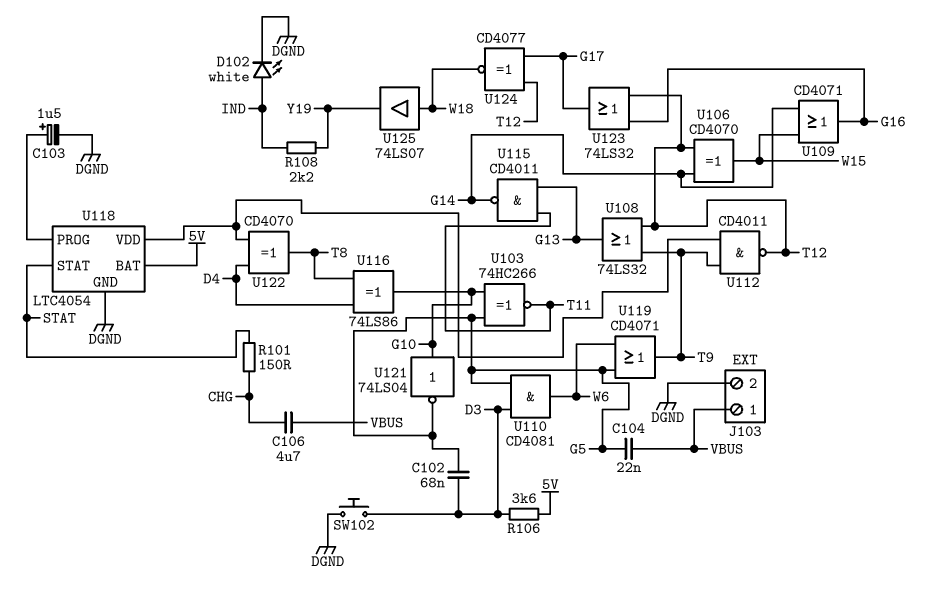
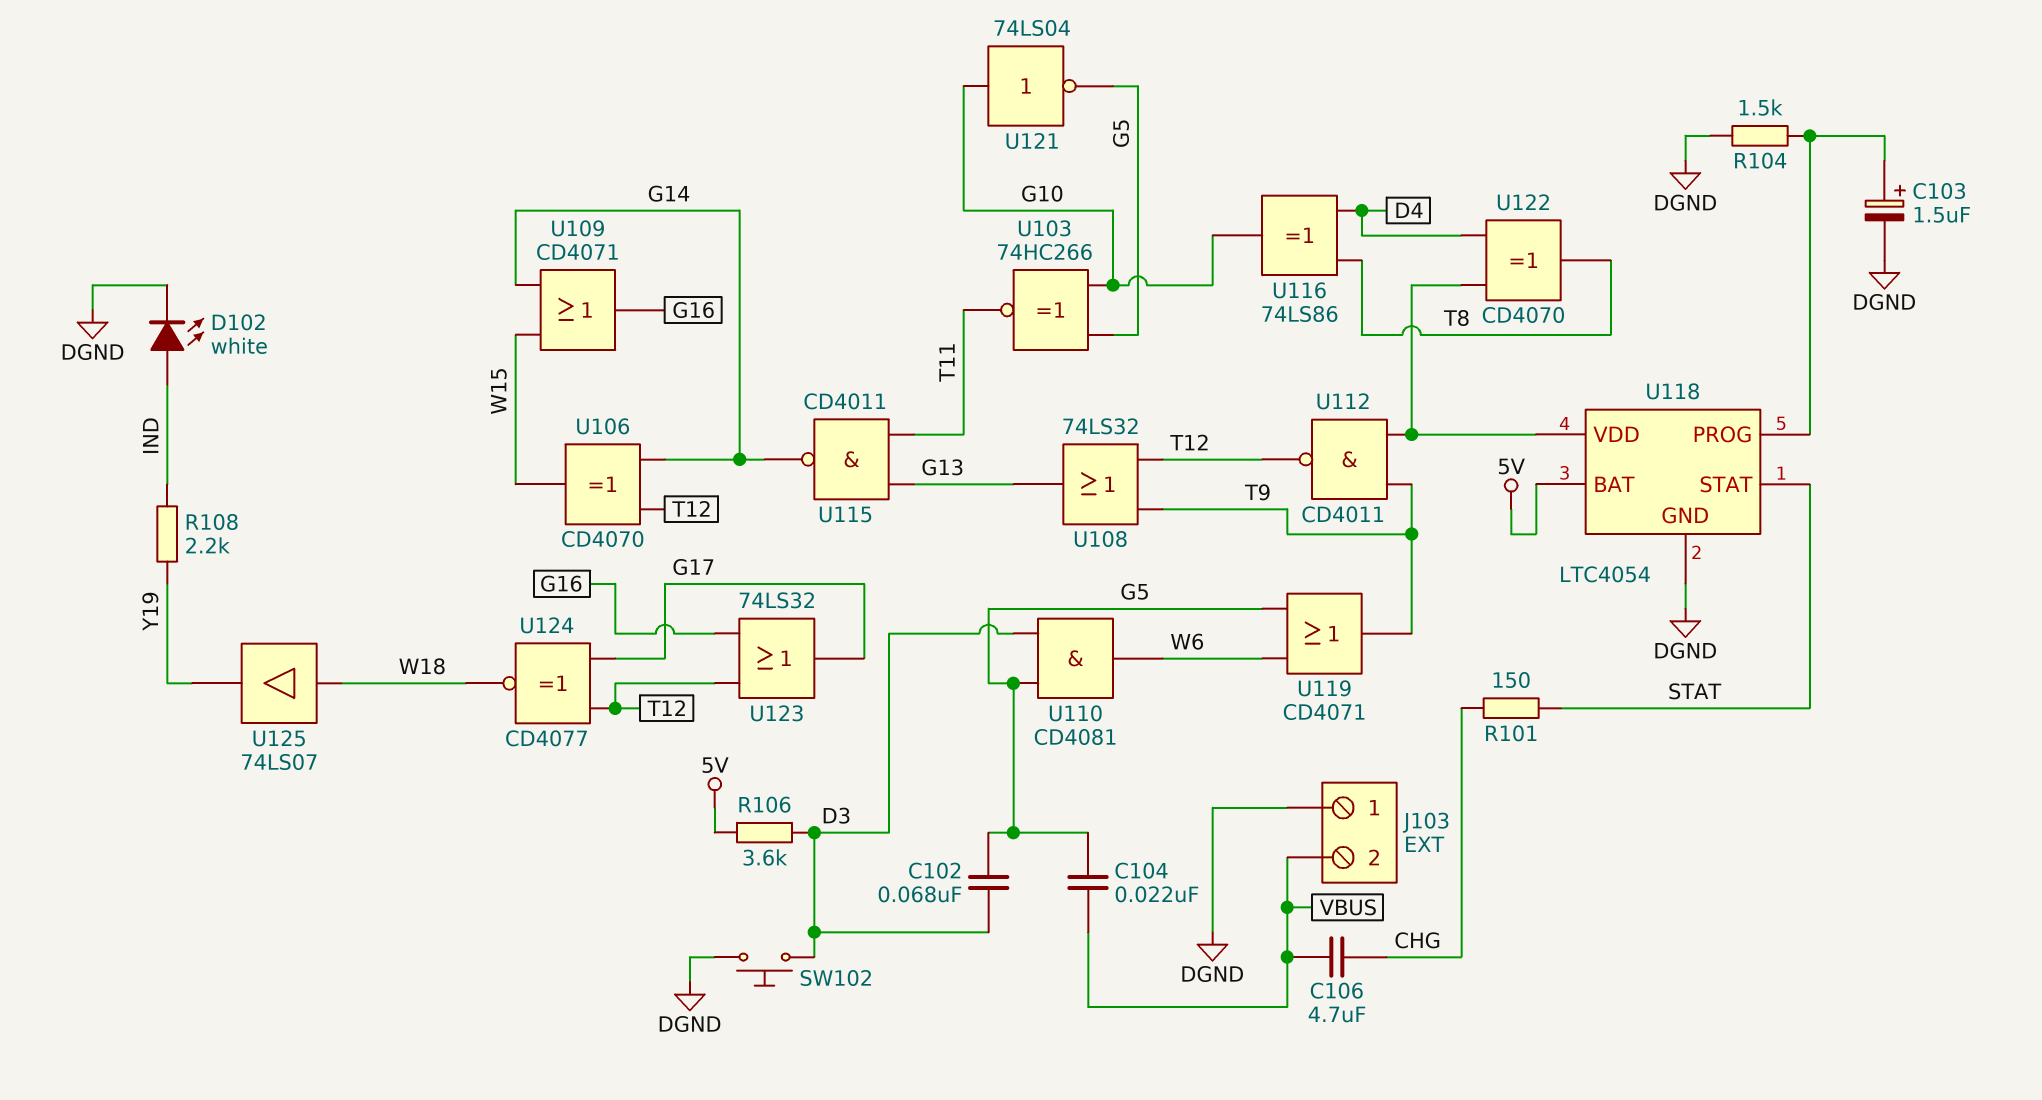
J103 pin 1: VBUS -> DGND
J103 pin 2: DGND -> VBUS
R104: none -> 1.5k (DGND, U118/PROG)

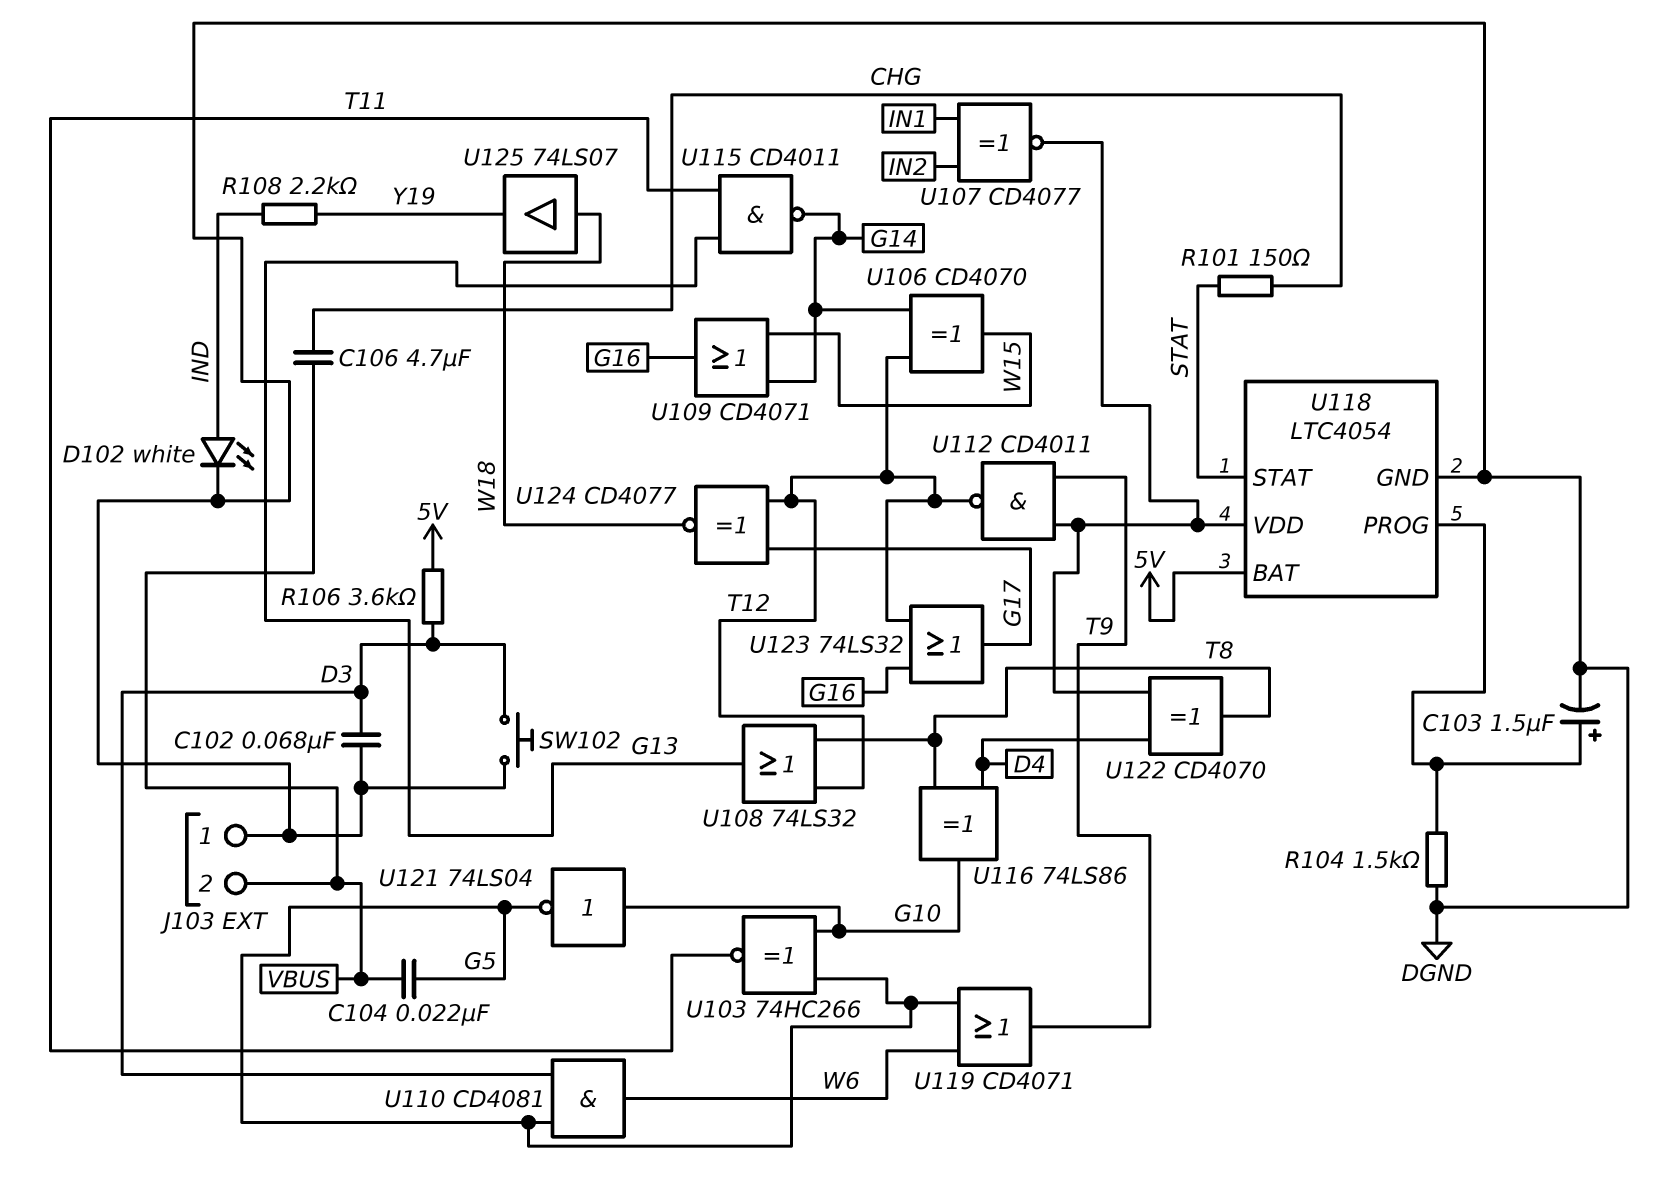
C102: 68nF (D3, G5) -> 68nF (D3, DGND)
U107: none -> XNOR CD4077 (in IN1, in IN2, out U118/VDD)
U108: OR 74LS32 (in T9, in T12, out G13) -> OR 74LS32 (in T8, in T12, out G13)

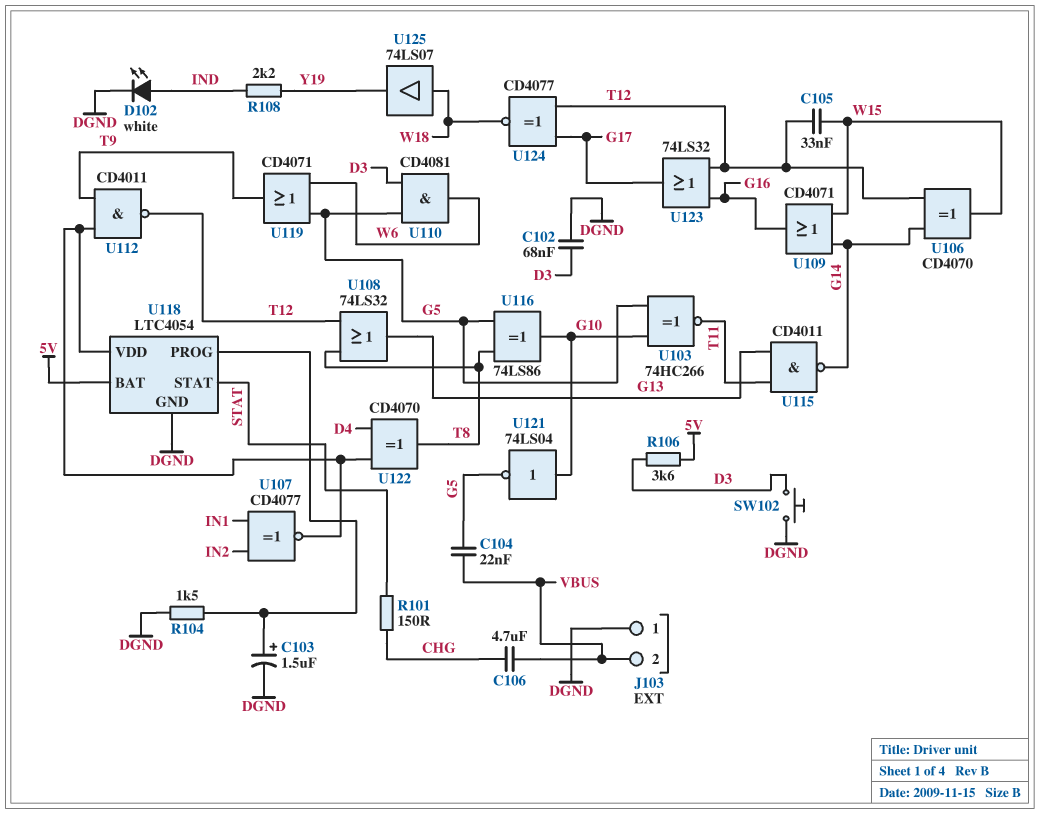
C105: none -> 33nF (T12, W15)
U116: XOR 74LS86 (in D4, in T8, out G10) -> XOR 74LS86 (in G5, in T8, out G10)

